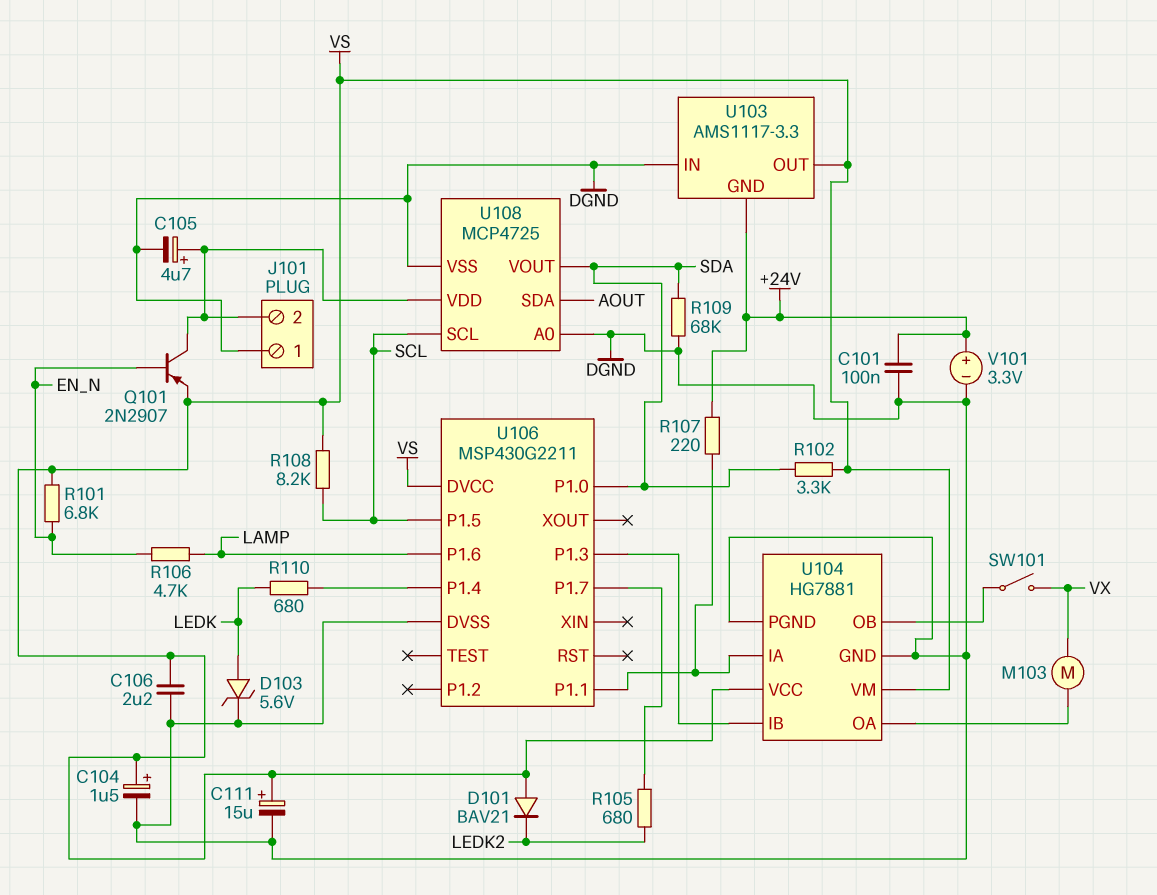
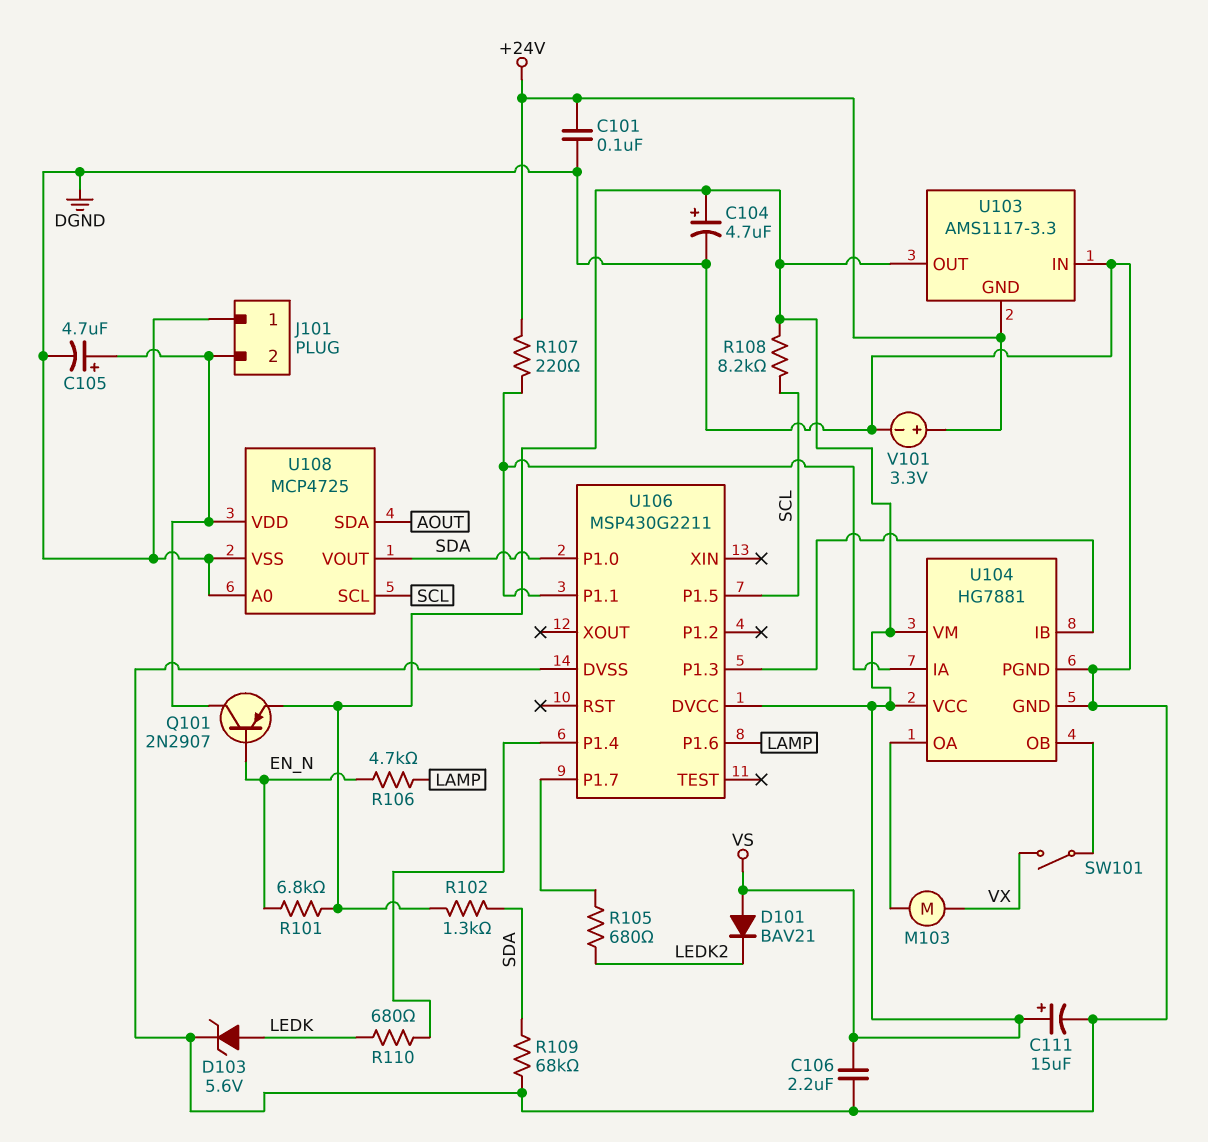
C104: 1.5uF (plus VS, minus DGND) -> 4.7uF (plus VS, minus DGND)
R102: 3.3k (SDA, VS) -> 1.3k (SDA, VS)

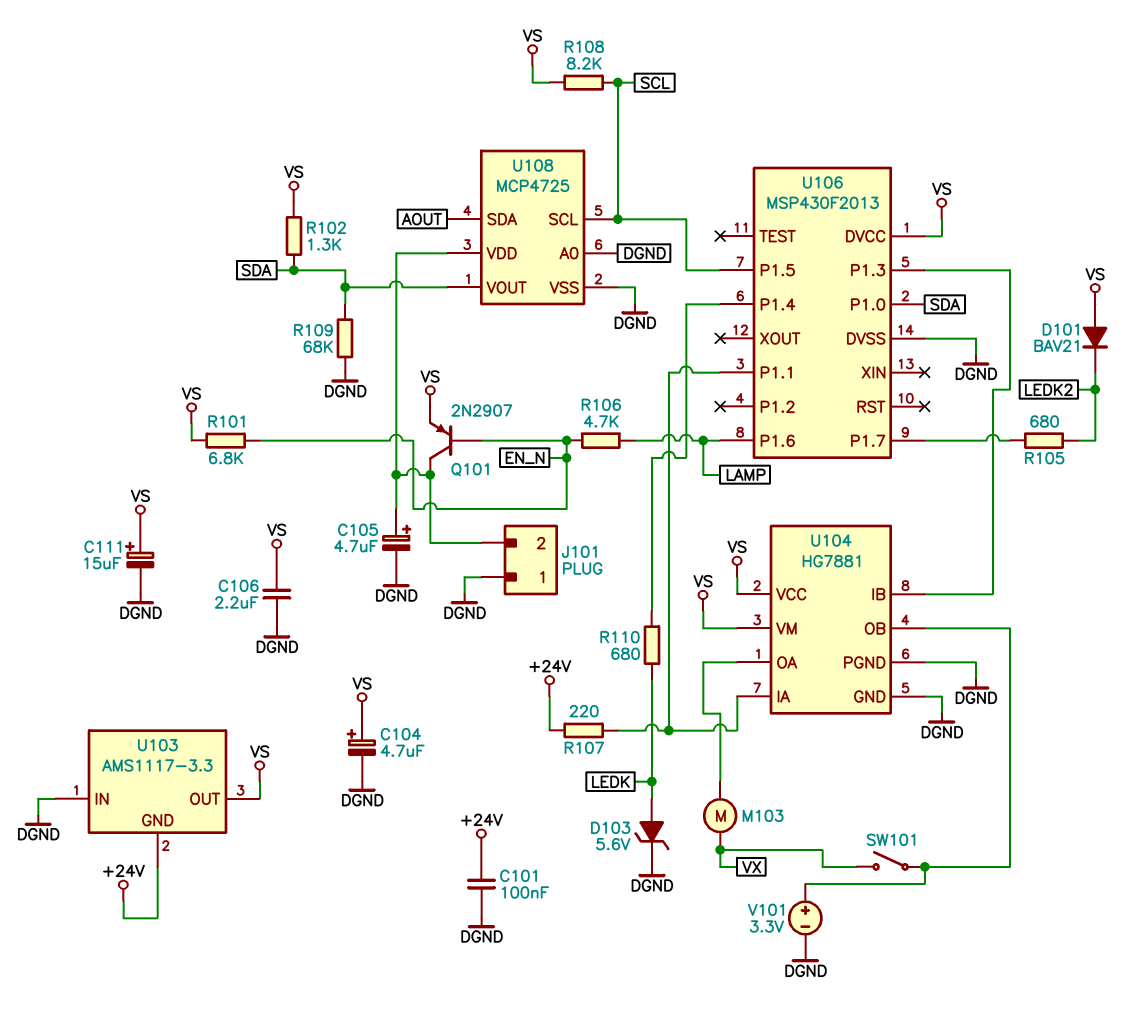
U106: MSP430G2211 -> MSP430F2013
V101: 3.3V (plus +24V, minus DGND) -> 3.3V (plus U104/OB, minus DGND)

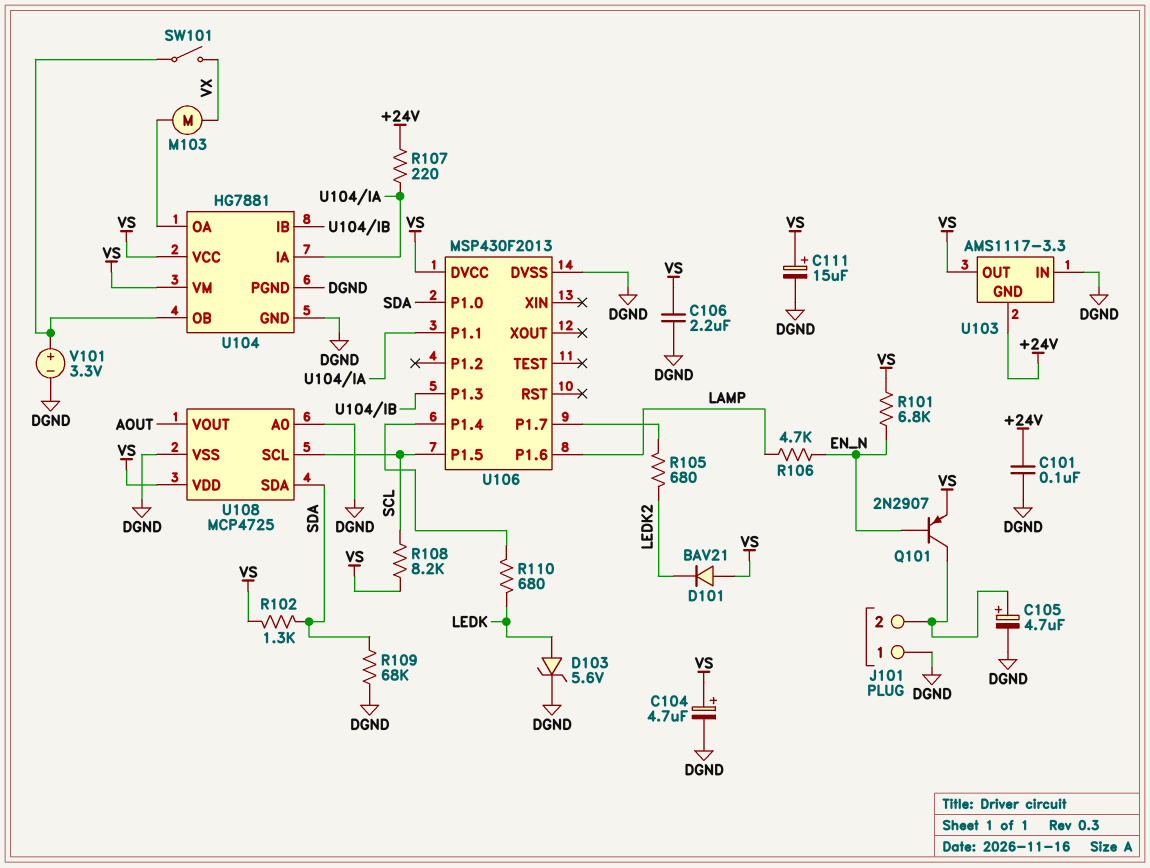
U108 pin SDA: AOUT -> SDA
U108 pin VDD: J101/2 -> VS
U108 pin VOUT: SDA -> AOUT

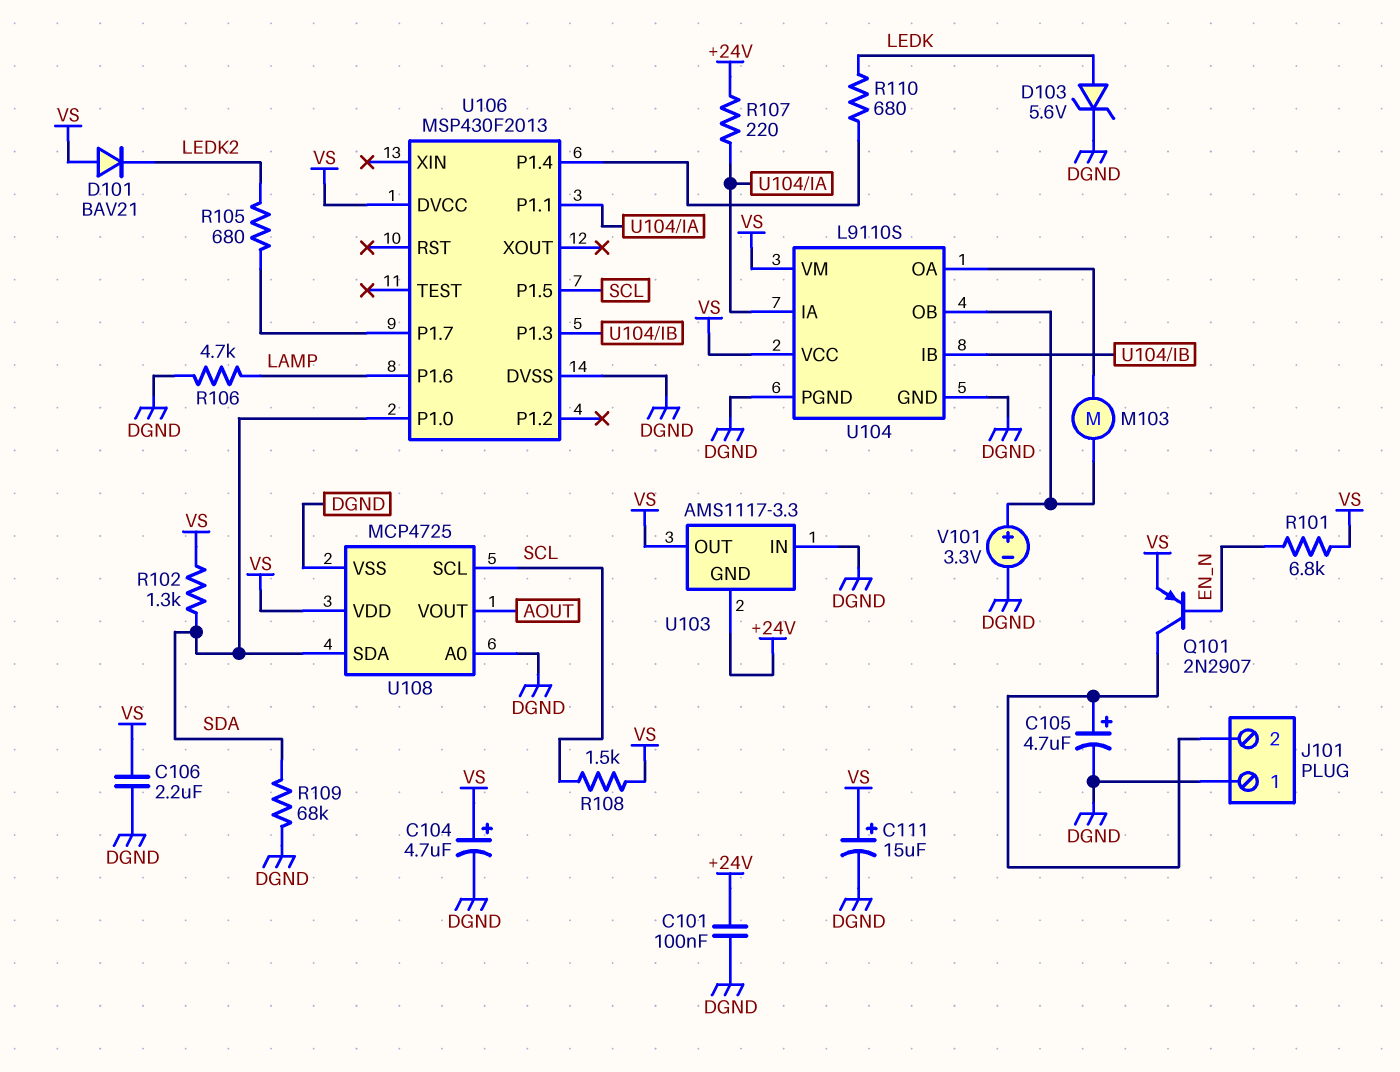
M103: motor (U104/OA, VX) -> motor (U104/OA, U104/OB)
R106: 4.7k (EN_N, LAMP) -> 4.7k (DGND, LAMP)
R108: 8.2k (SCL, VS) -> 1.5k (SCL, VS)
SW101: switch (U104/OB, VX) -> none
U104: HG7881 -> L9110S

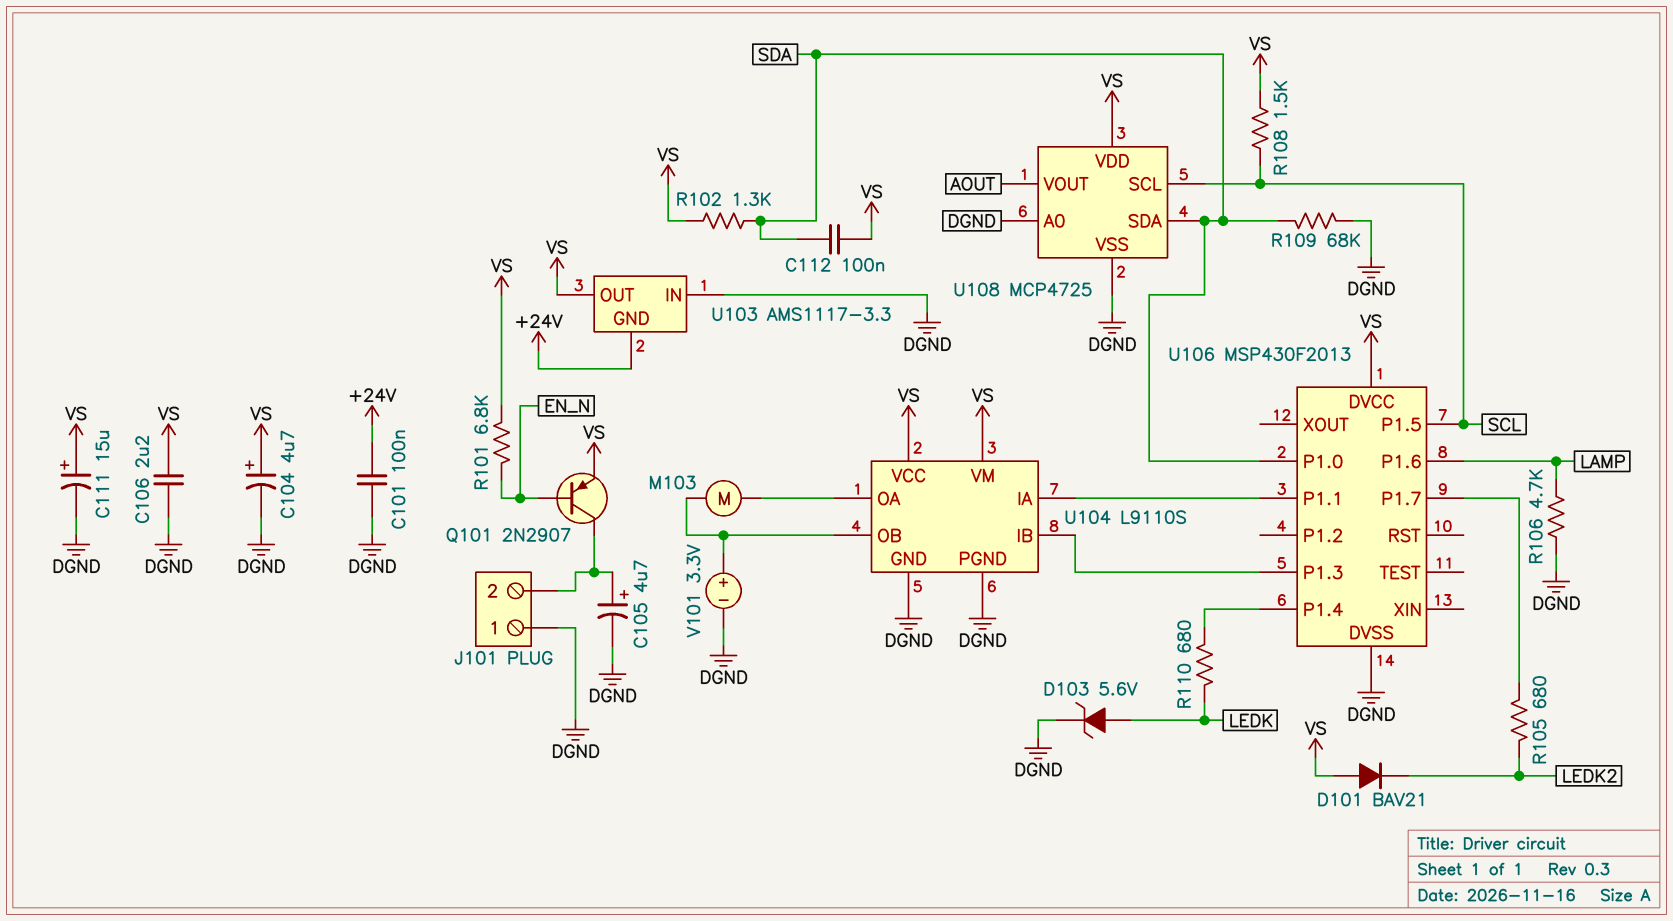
C112: none -> 100nF (SDA, VS)
R107: 220 (+24V, U104/IA) -> none

